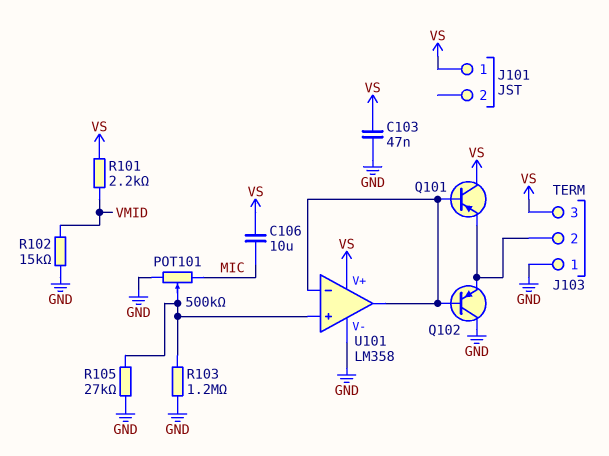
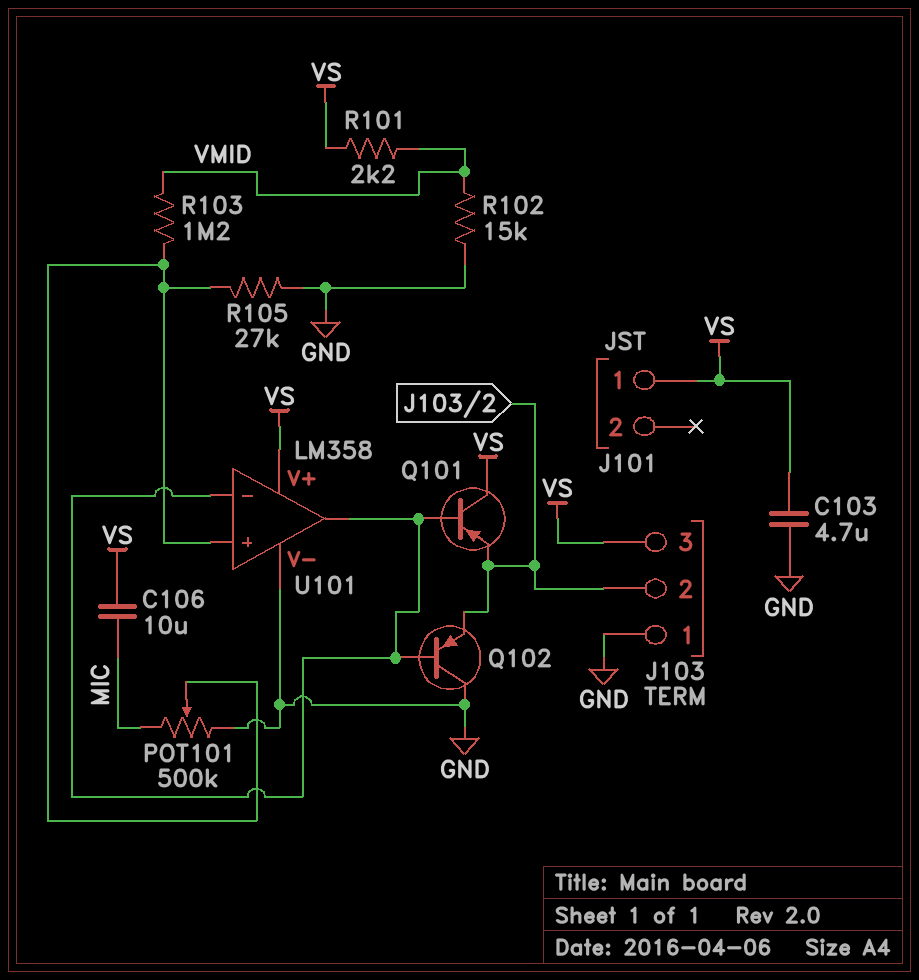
C103: 47nF (GND, VS) -> 4.7uF (GND, VS)
R103: 1.2M (GND, U101/in+) -> 1.2M (U101/in+, VMID)

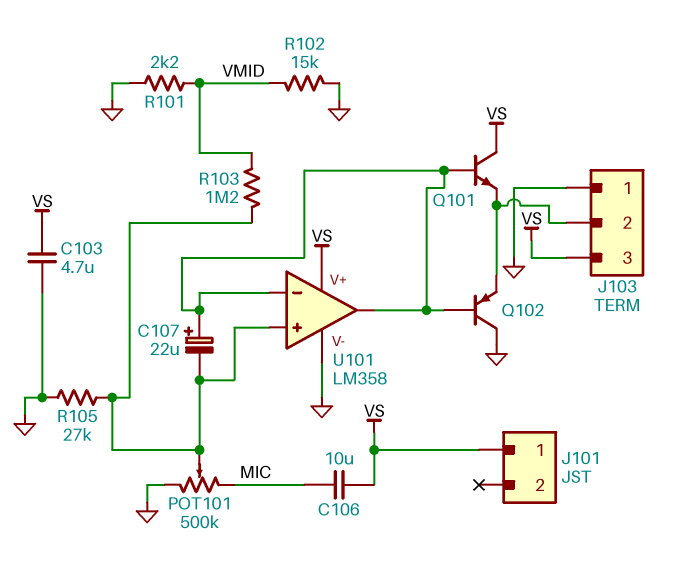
C107: none -> 22uF (plus U101/in-, minus U101/in+)
Q101: PNP (B U101/in-, C VS, E J103/2) -> NPN (B U101/in-, C VS, E J103/2)
R101: 2.2k (VMID, VS) -> 2.2k (GND, VMID)

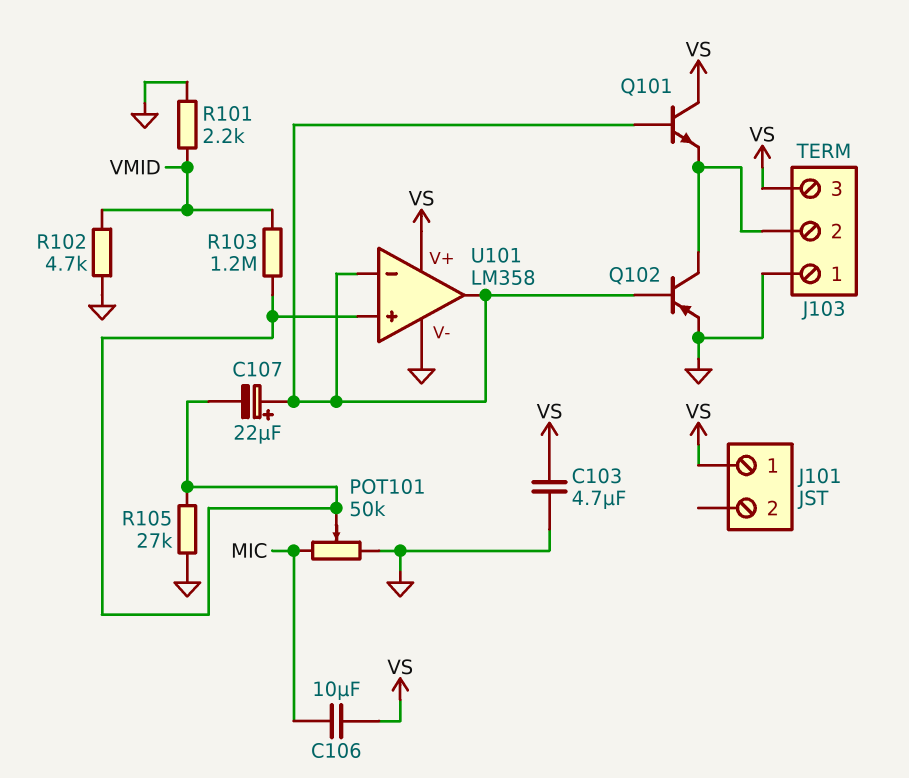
POT101: 500k (GND, MIC, wiper U101/in+) -> 50k (GND, MIC, wiper U101/in+)
Q102: PNP (B U101/in-, C GND, E J103/2) -> PNP (B U101/in-, C J103/2, E GND)
R102: 15k (GND, VMID) -> 4.7k (GND, VMID)

